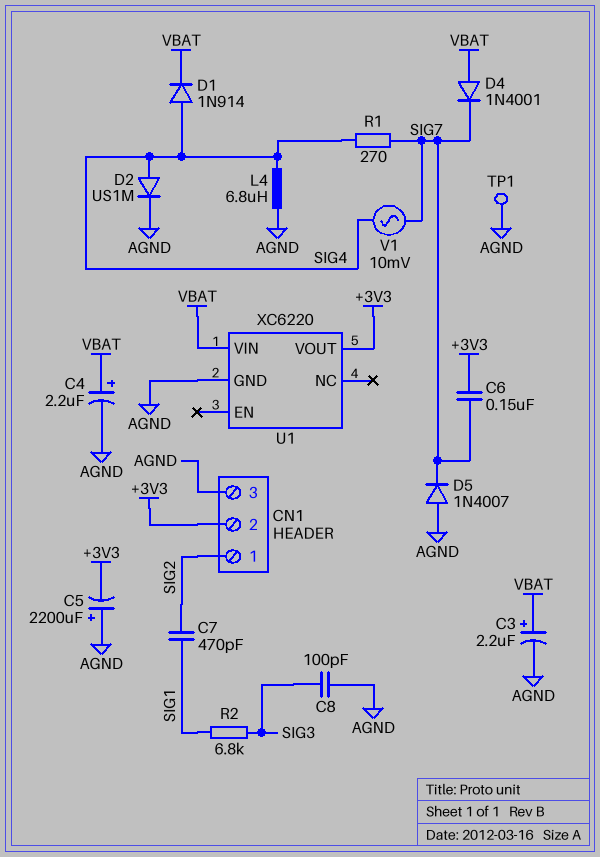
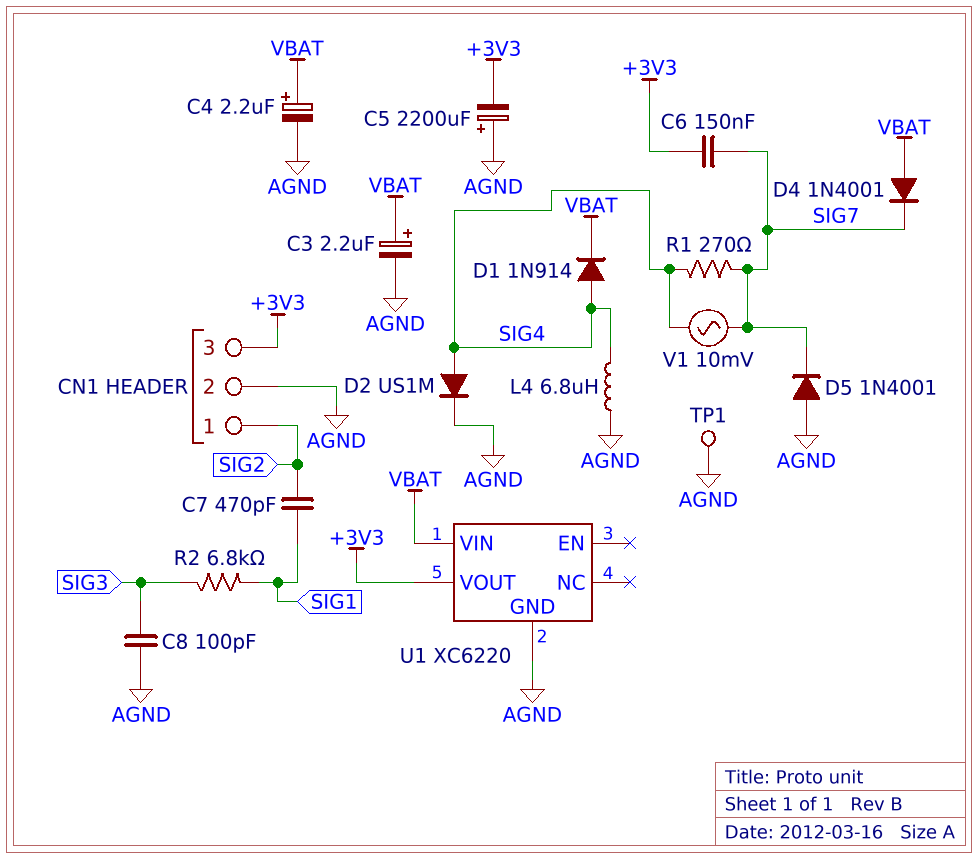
CN1 pin 2: +3V3 -> AGND
CN1 pin 3: AGND -> +3V3
D5: diode 1N4007 (A AGND, K SIG7) -> diode 1N4001 (A AGND, K SIG7)

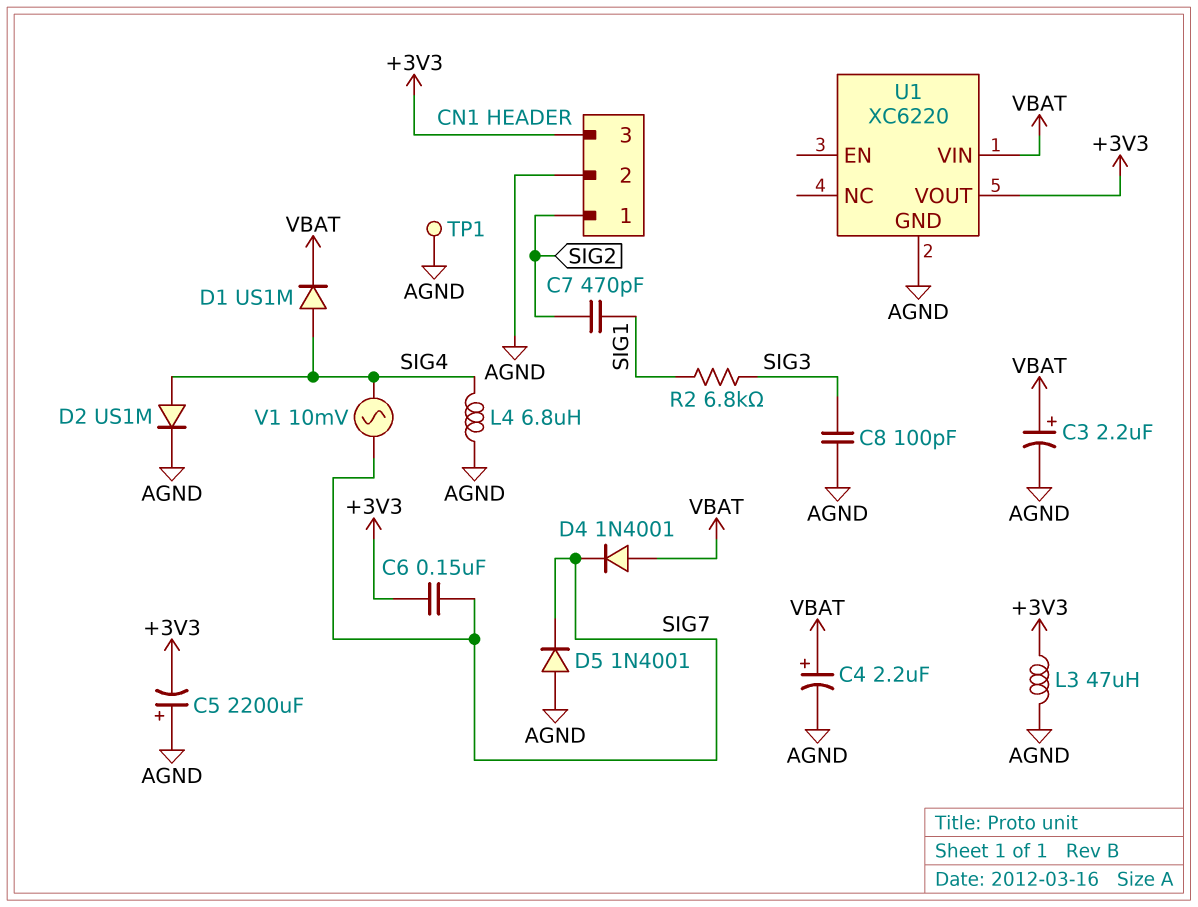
D1: diode 1N914 (A SIG4, K VBAT) -> diode US1M (A SIG4, K VBAT)
L3: none -> 47uH (+3V3, AGND)
R1: 270 (SIG4, SIG7) -> none

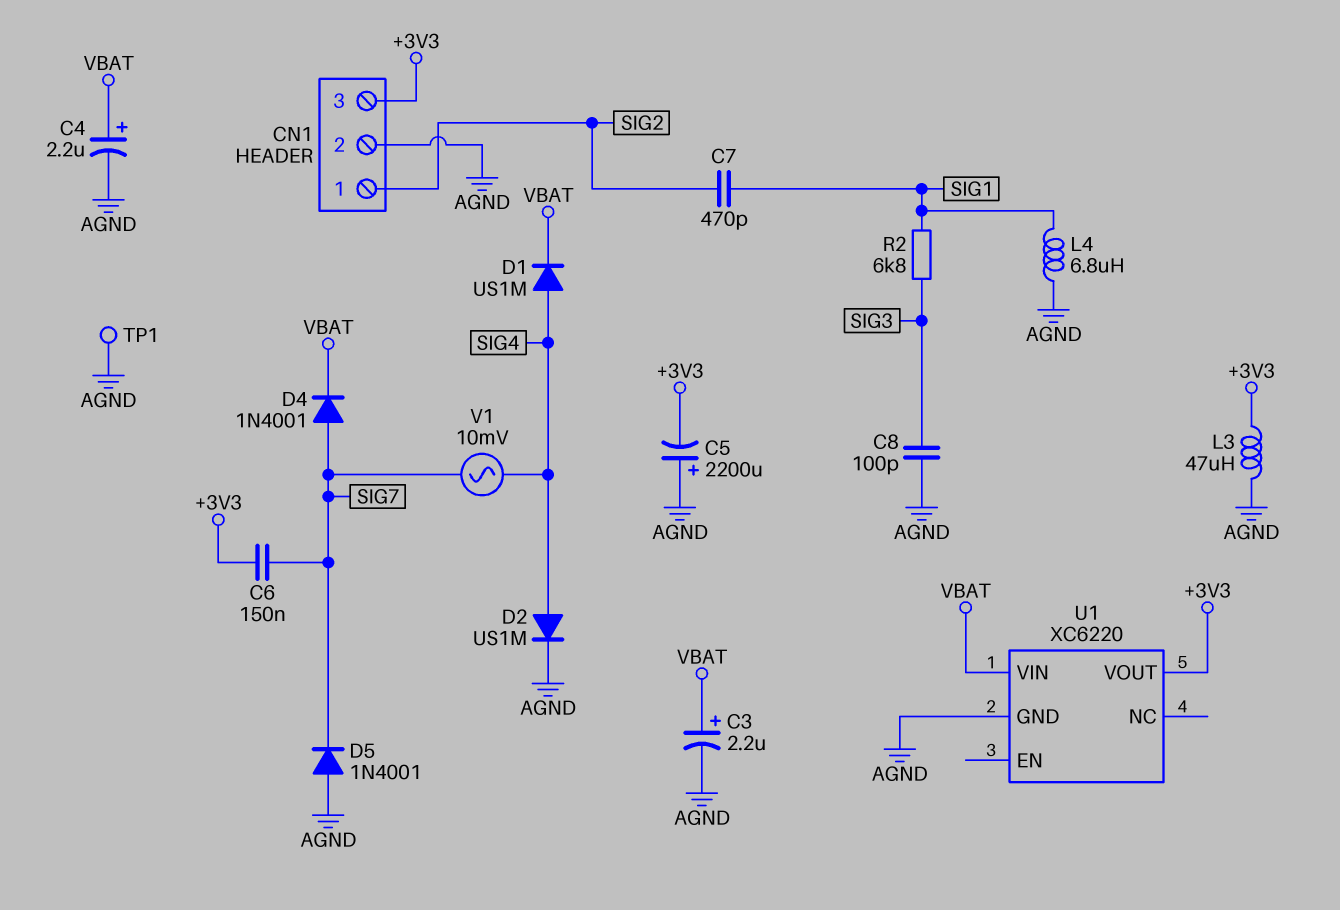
D4: diode 1N4001 (A VBAT, K SIG7) -> diode 1N4001 (A SIG7, K VBAT)
L4: 6.8uH (AGND, SIG4) -> 6.8uH (AGND, SIG1)

